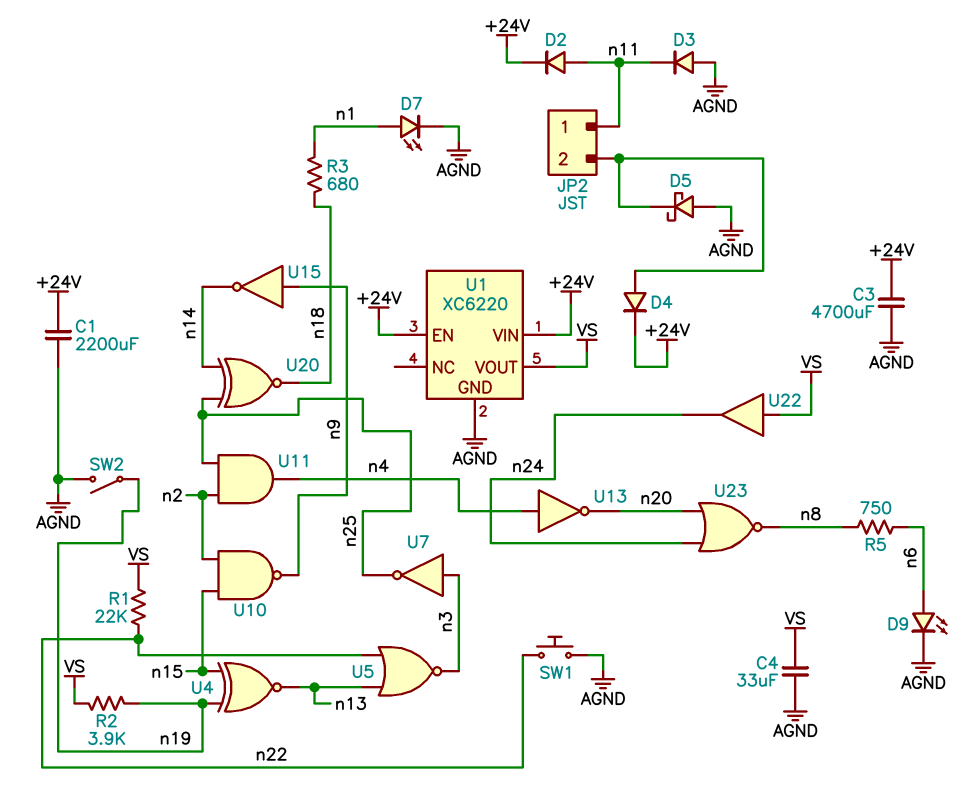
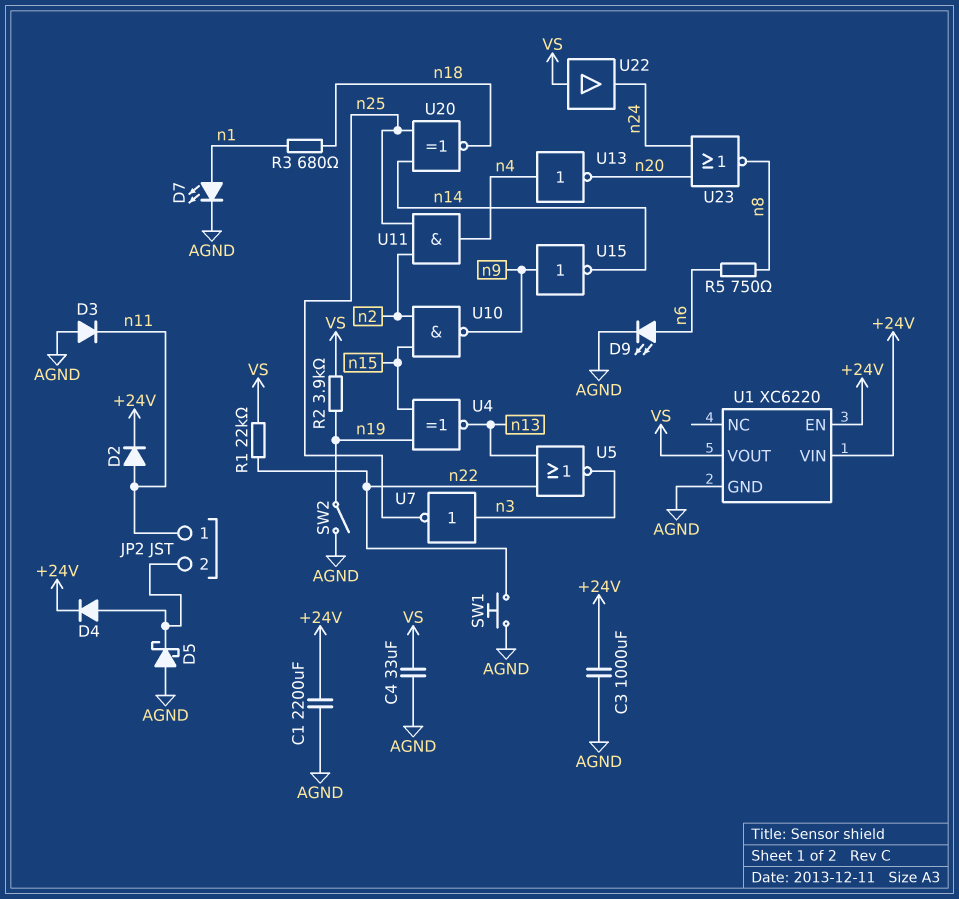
C3: 4700uF (+24V, AGND) -> 1000uF (+24V, AGND)

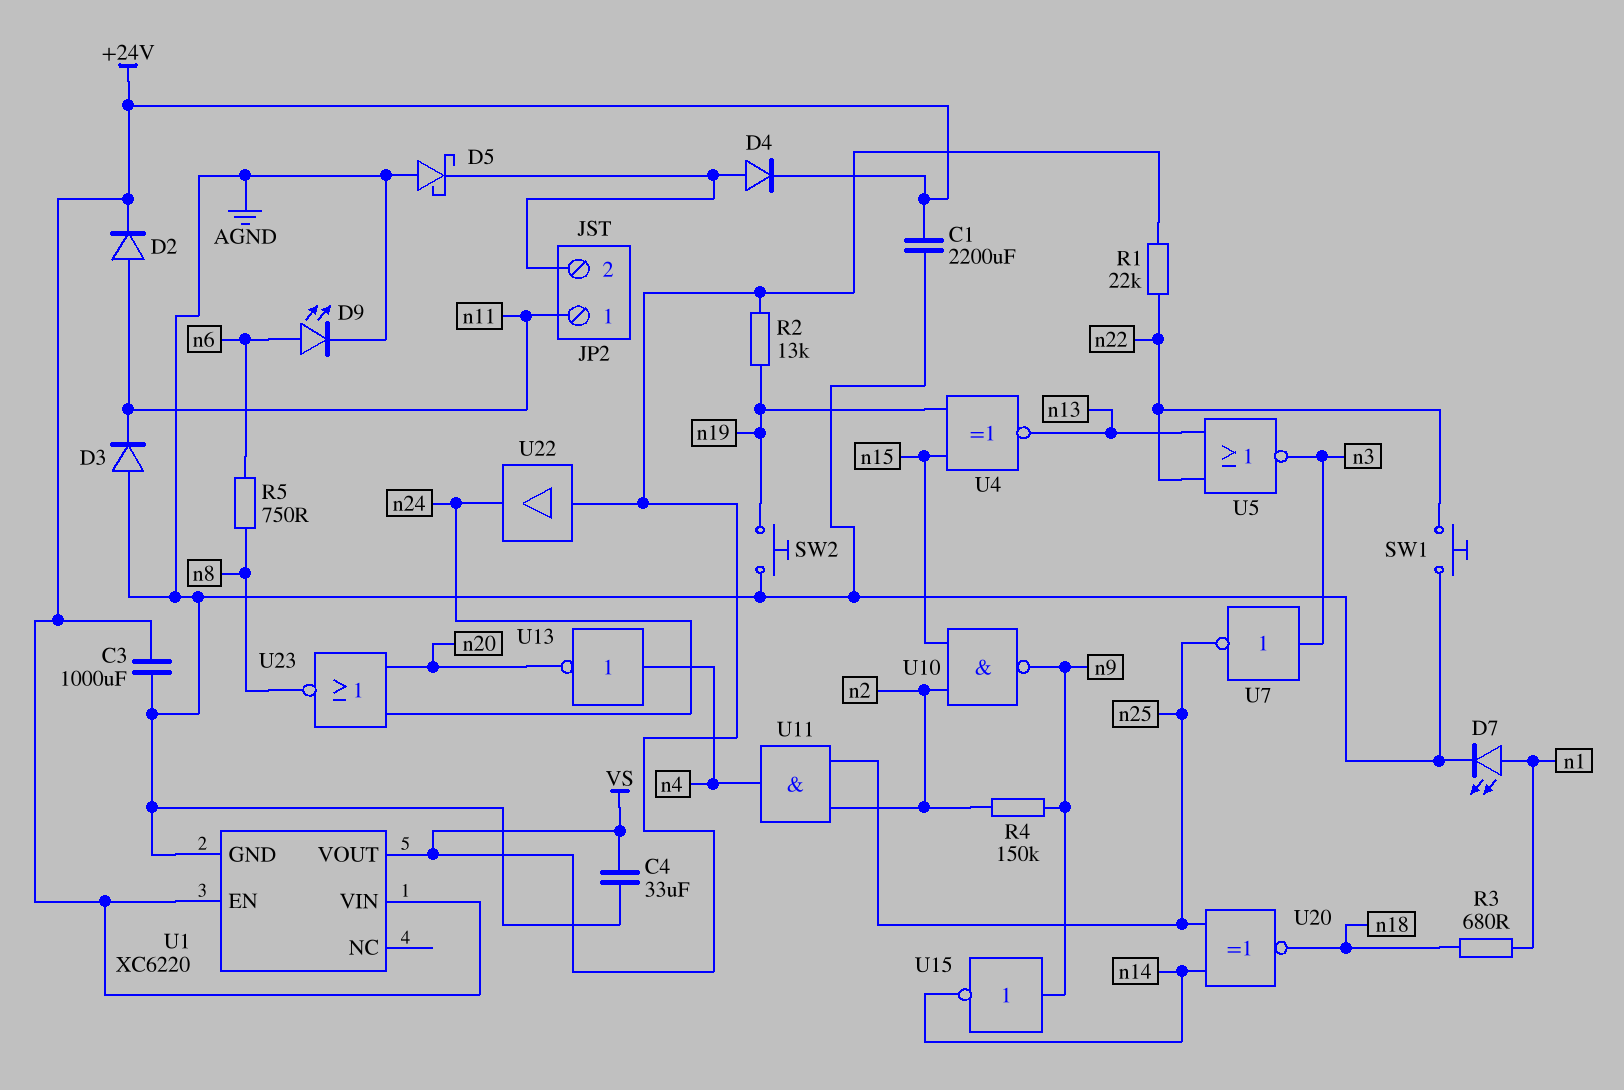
R2: 3.9k (VS, n19) -> 13k (VS, n19)
R4: none -> 150k (n2, n9)
SW2: switch (AGND, n19) -> button (AGND, n19)

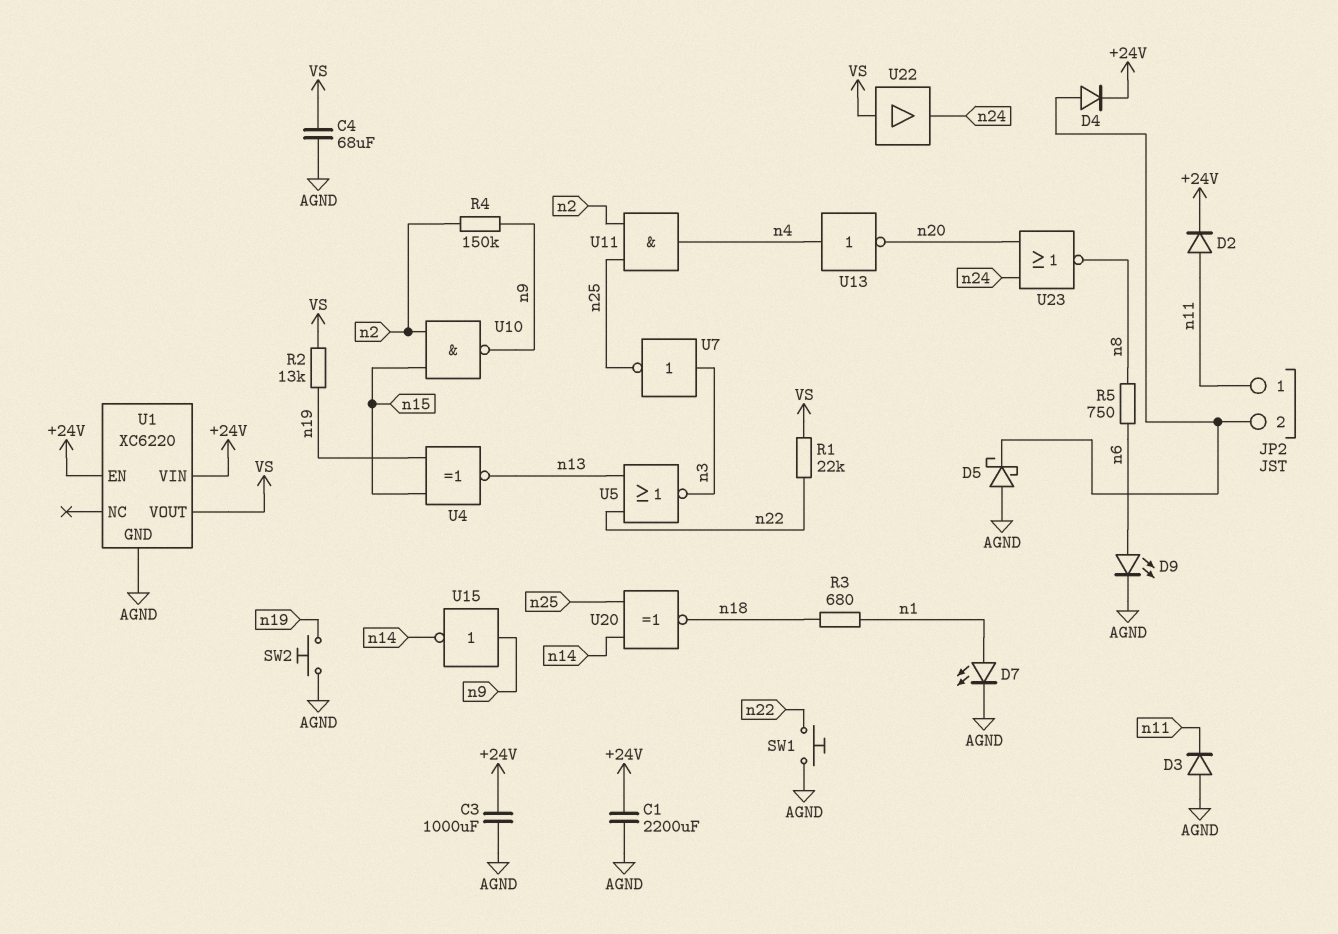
C4: 33uF (AGND, VS) -> 68uF (AGND, VS)

